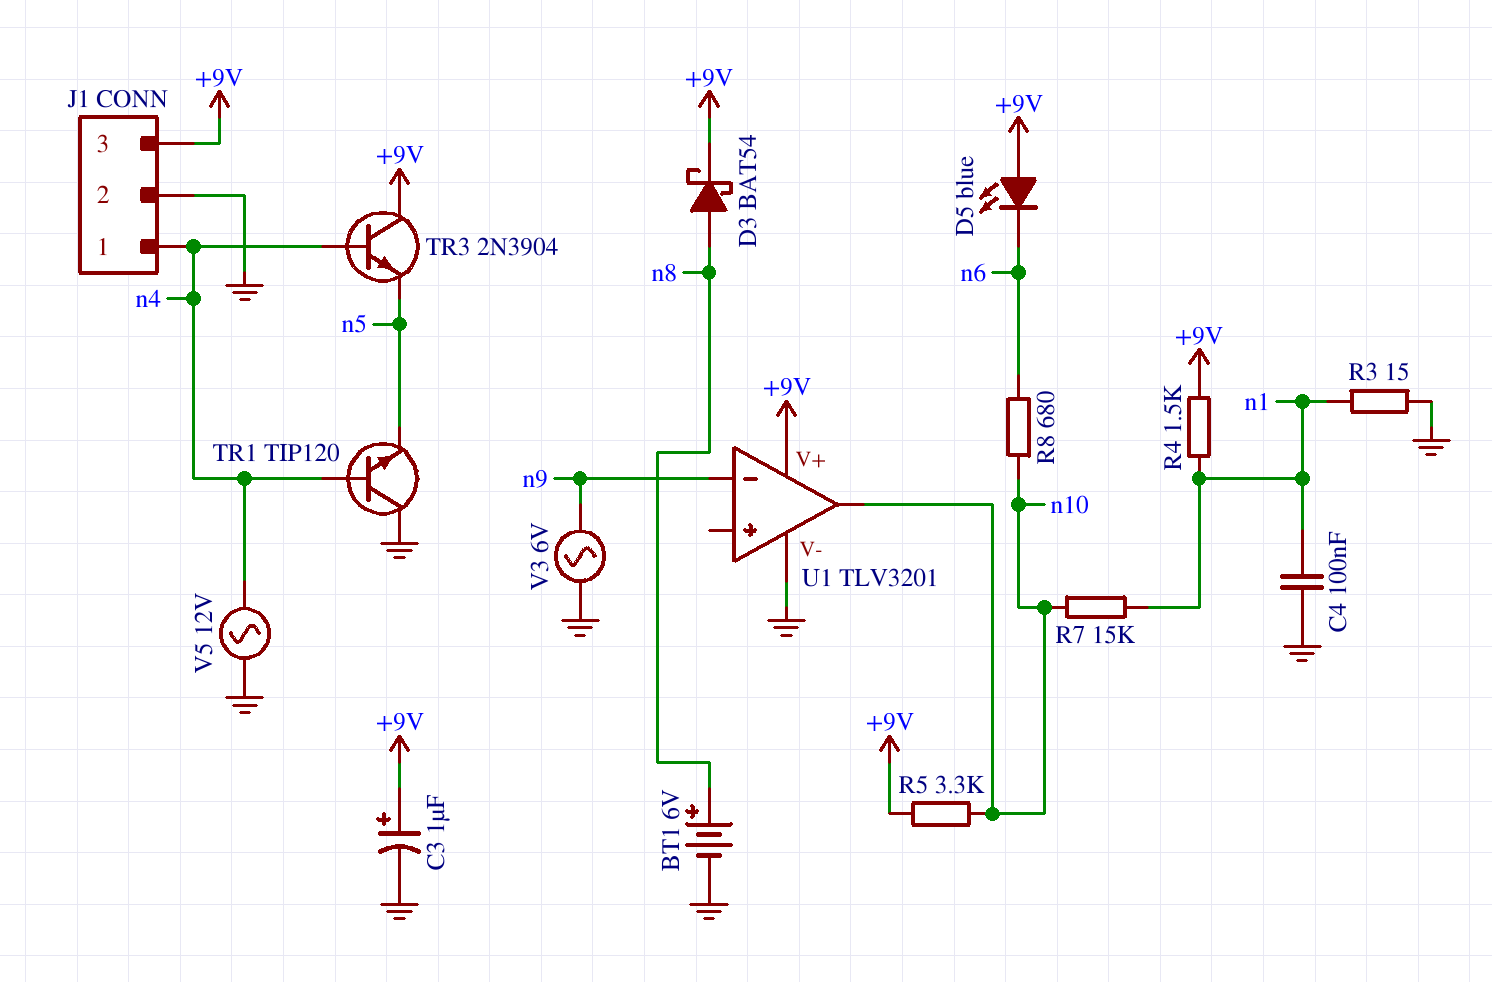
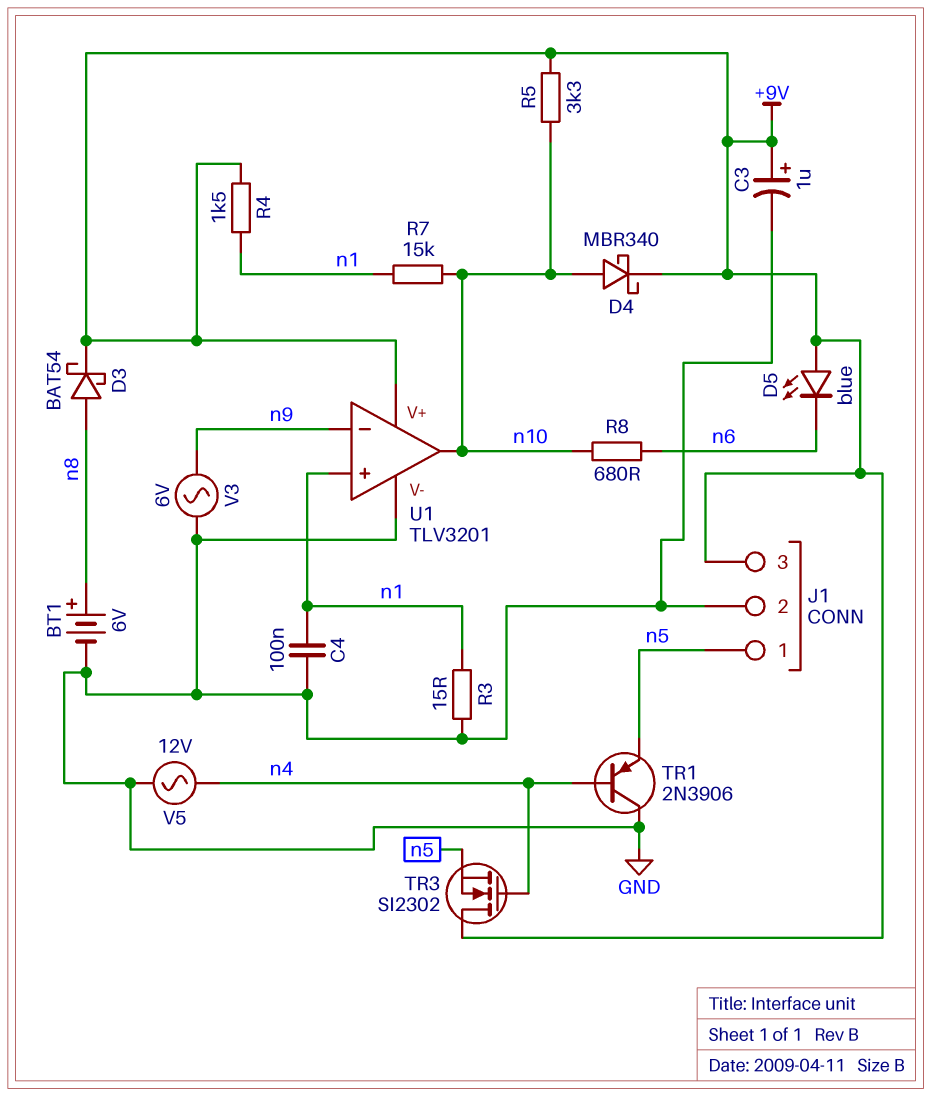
D4: none -> schottky MBR340 (A n10, K +9V)
J1 pin 1: n4 -> n5
TR1: NPN TIP120 (B n4, C GND, E n5) -> PNP 2N3906 (B n4, C GND, E n5)
TR3: NPN 2N3904 (B n4, C +9V, E n5) -> NMOS SI2302 (G n4, D +9V, S n5)
U1 pin in+: none -> n1

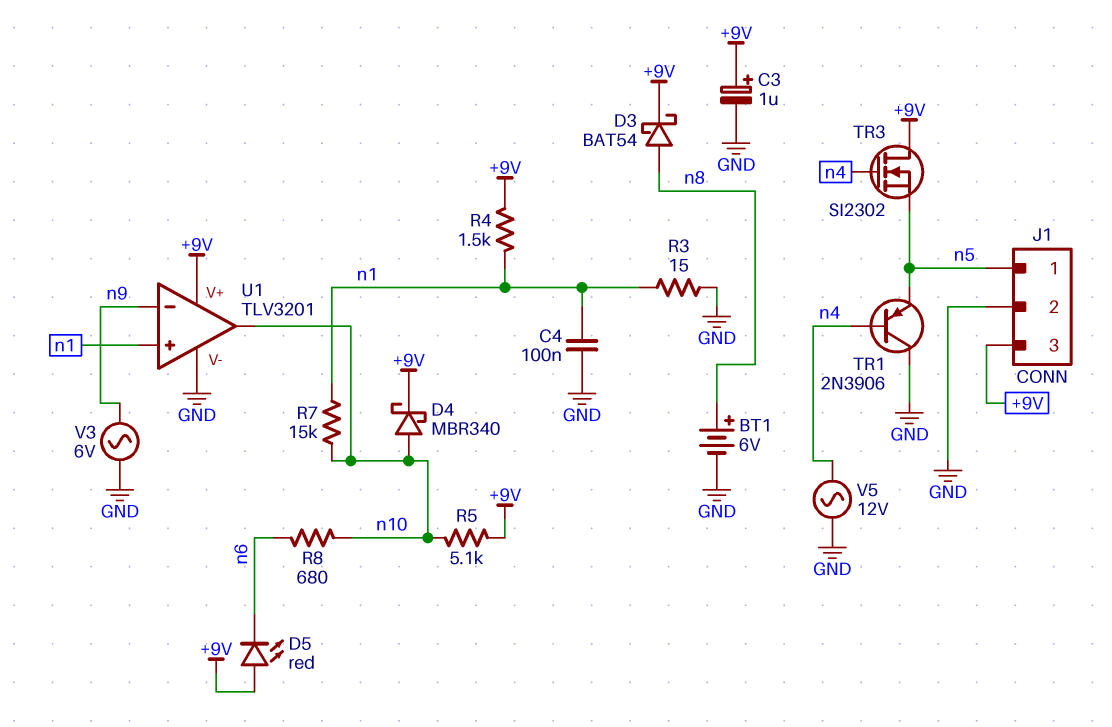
D5: LED blue (A +9V, K n6) -> LED red (A +9V, K n6)
R5: 3.3k (+9V, n10) -> 5.1k (+9V, n10)

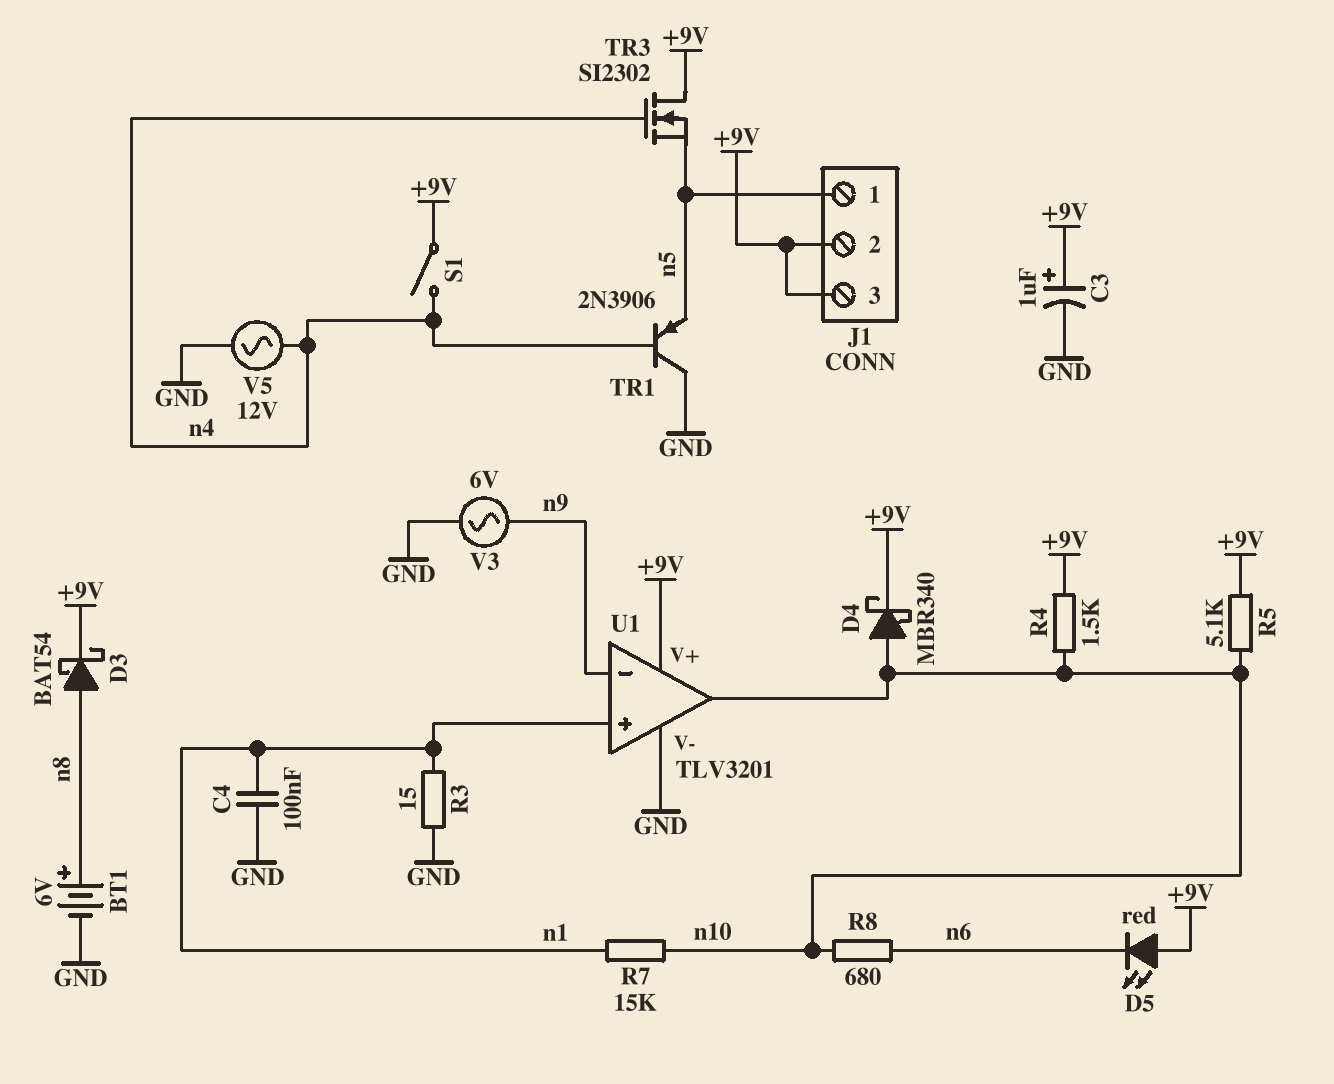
J1 pin 2: GND -> +9V
R4: 1.5k (+9V, n1) -> 1.5k (+9V, n10)
S1: none -> switch (+9V, n4)

